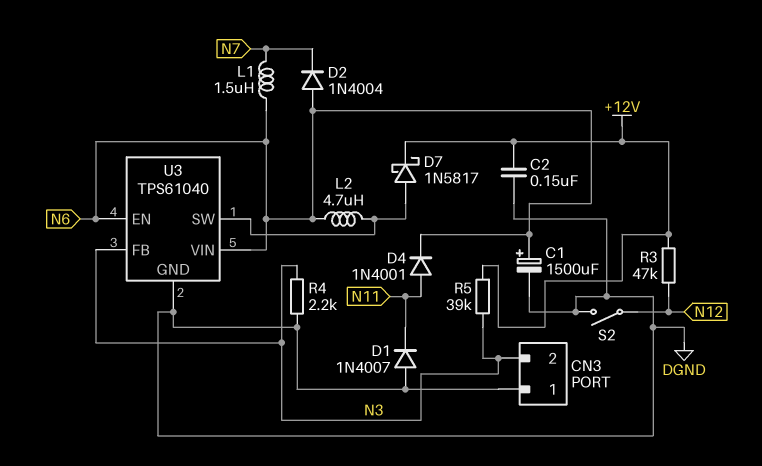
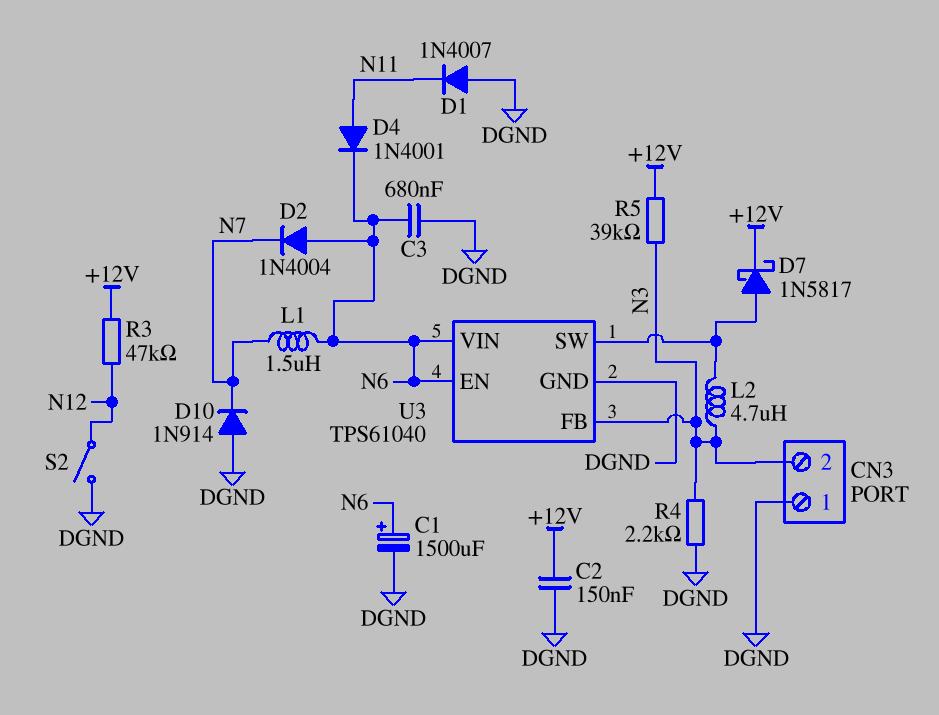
C3: none -> 680nF (DGND, N6)
D10: none -> diode 1N914 (A DGND, K N7)
L2: 4.7uH (N6, U3/SW) -> 4.7uH (N3, U3/SW)

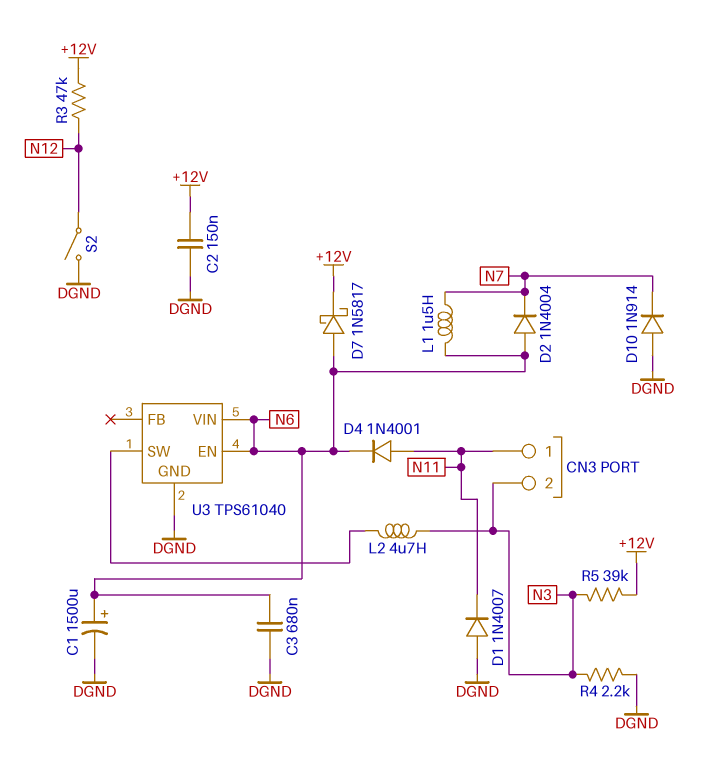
CN3 pin 1: DGND -> N11
D7: schottky 1N5817 (A U3/SW, K +12V) -> schottky 1N5817 (A N6, K +12V)
U3 pin FB: N3 -> none

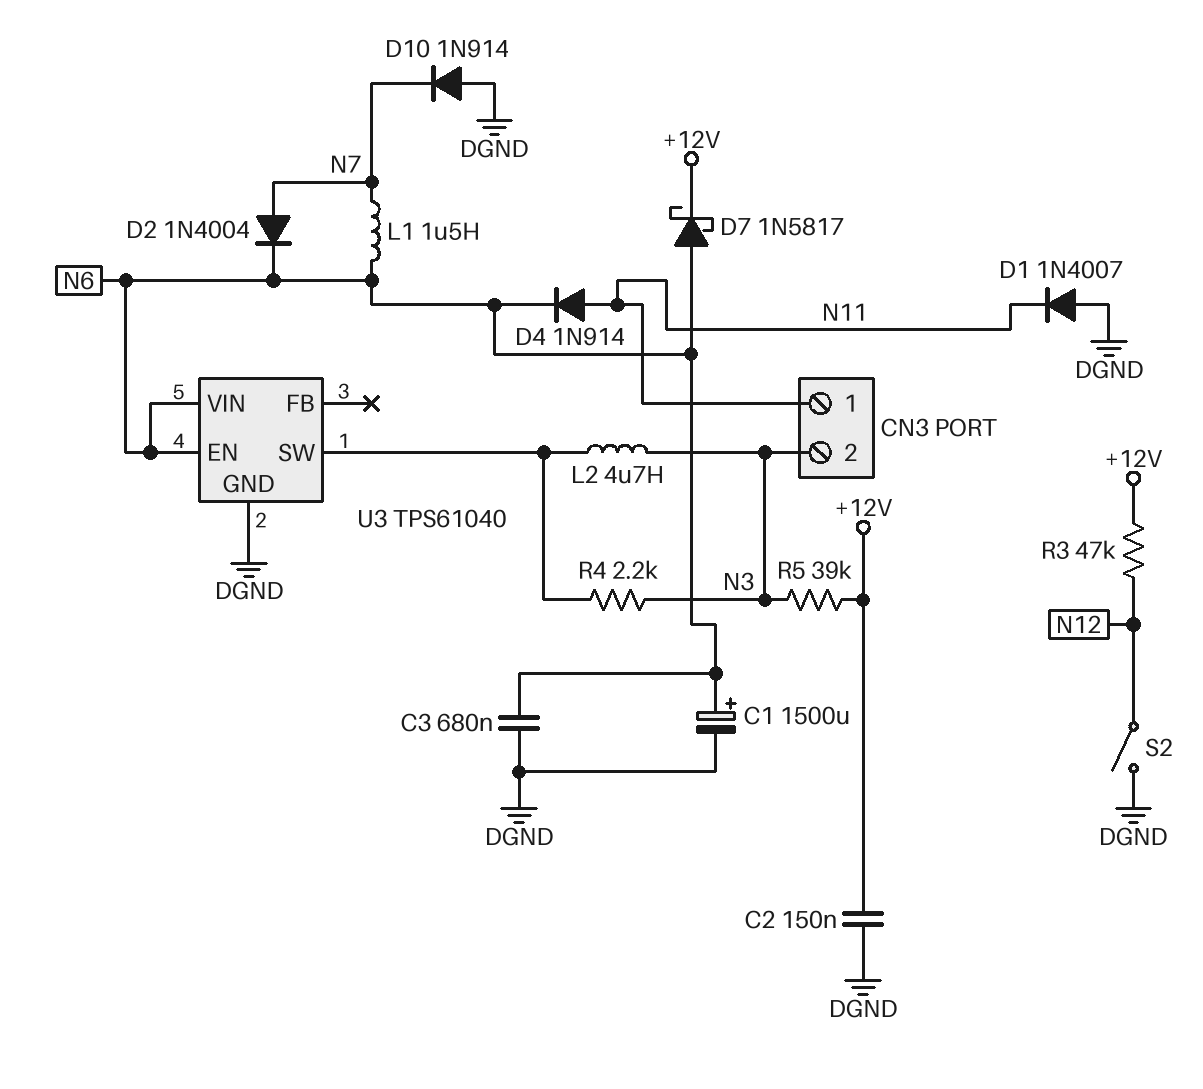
D2: diode 1N4004 (A N6, K N7) -> diode 1N4004 (A N7, K N6)
D4: diode 1N4001 (A N11, K N6) -> diode 1N914 (A N11, K N6)
R4: 2.2k (DGND, N3) -> 2.2k (N3, U3/SW)

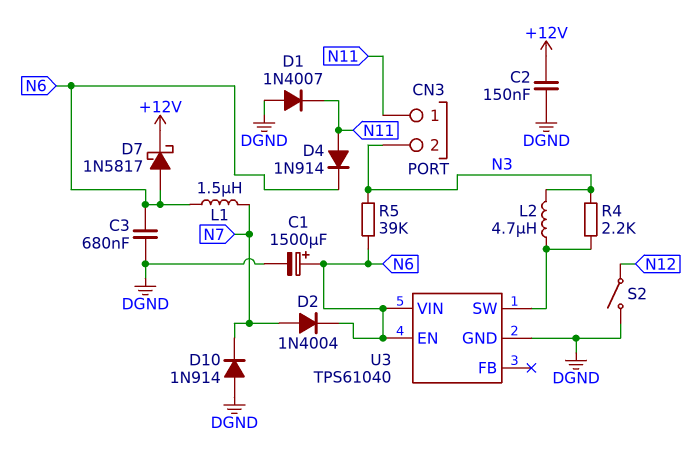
R3: 47k (+12V, N12) -> none
R5: 39k (+12V, N3) -> 39k (N3, N6)

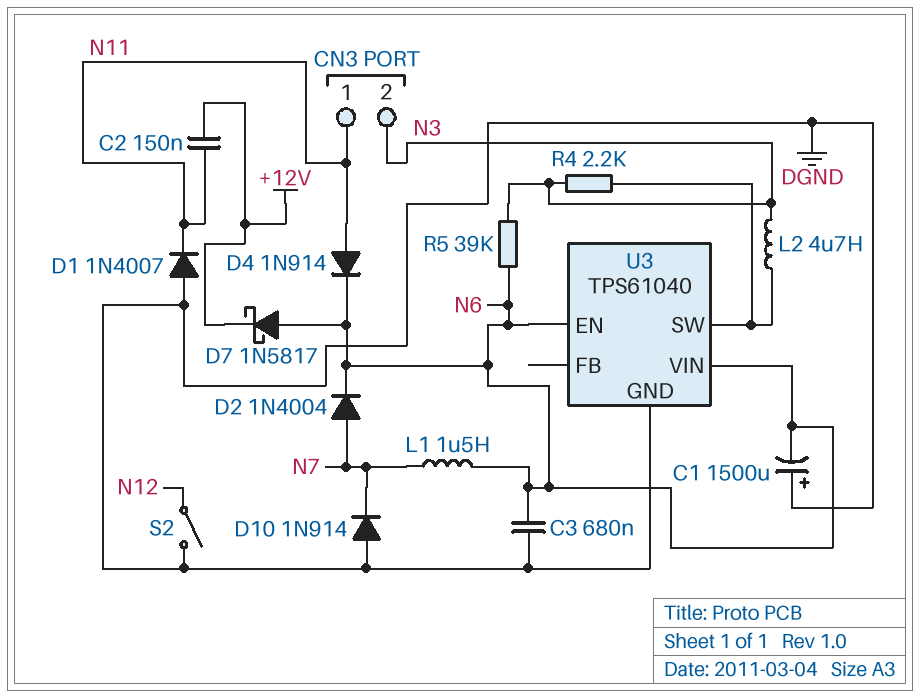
C1: 1500uF (plus N6, minus DGND) -> 1500uF (plus DGND, minus N6)
C2: 150nF (+12V, DGND) -> 150nF (+12V, N11)

